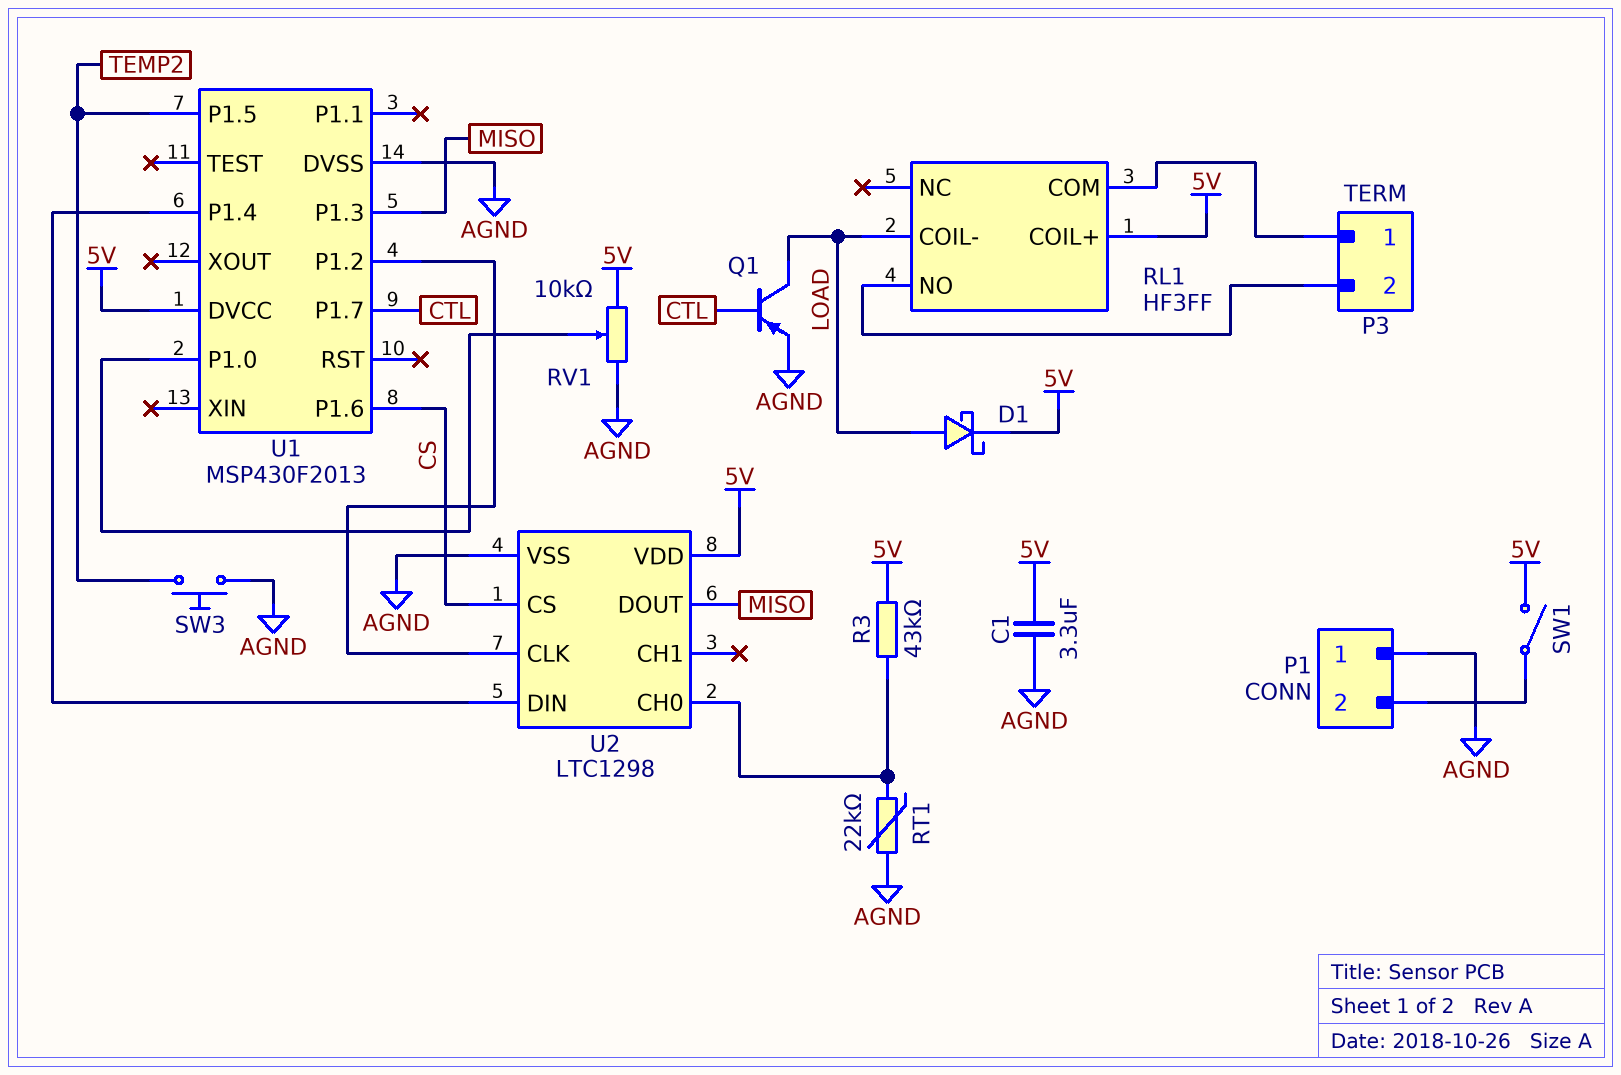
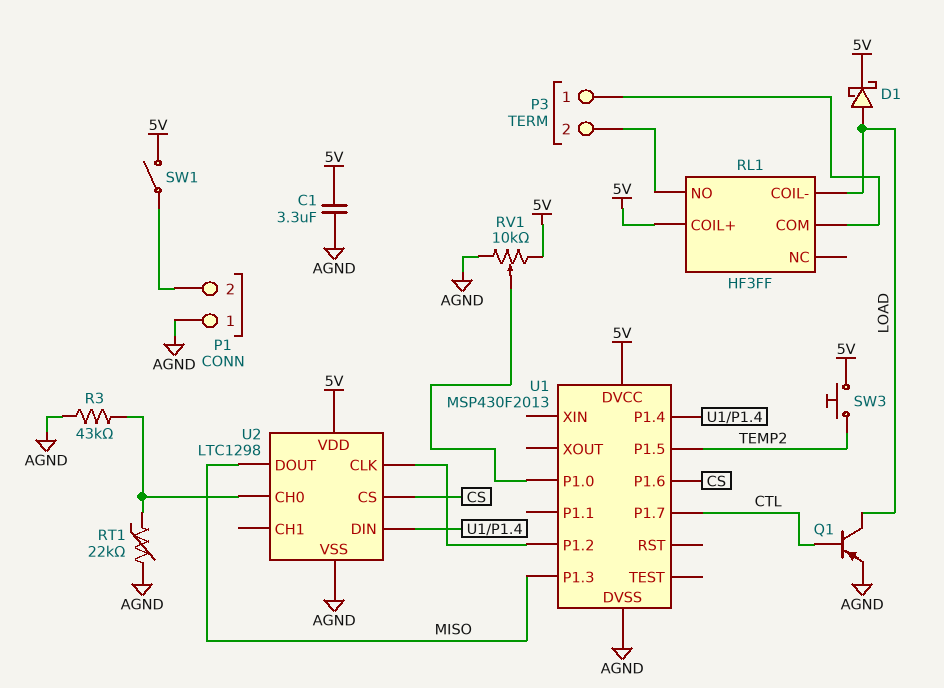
R3: 43k (5V, U2/CH0) -> 43k (AGND, U2/CH0)
SW3: button (AGND, TEMP2) -> button (5V, TEMP2)

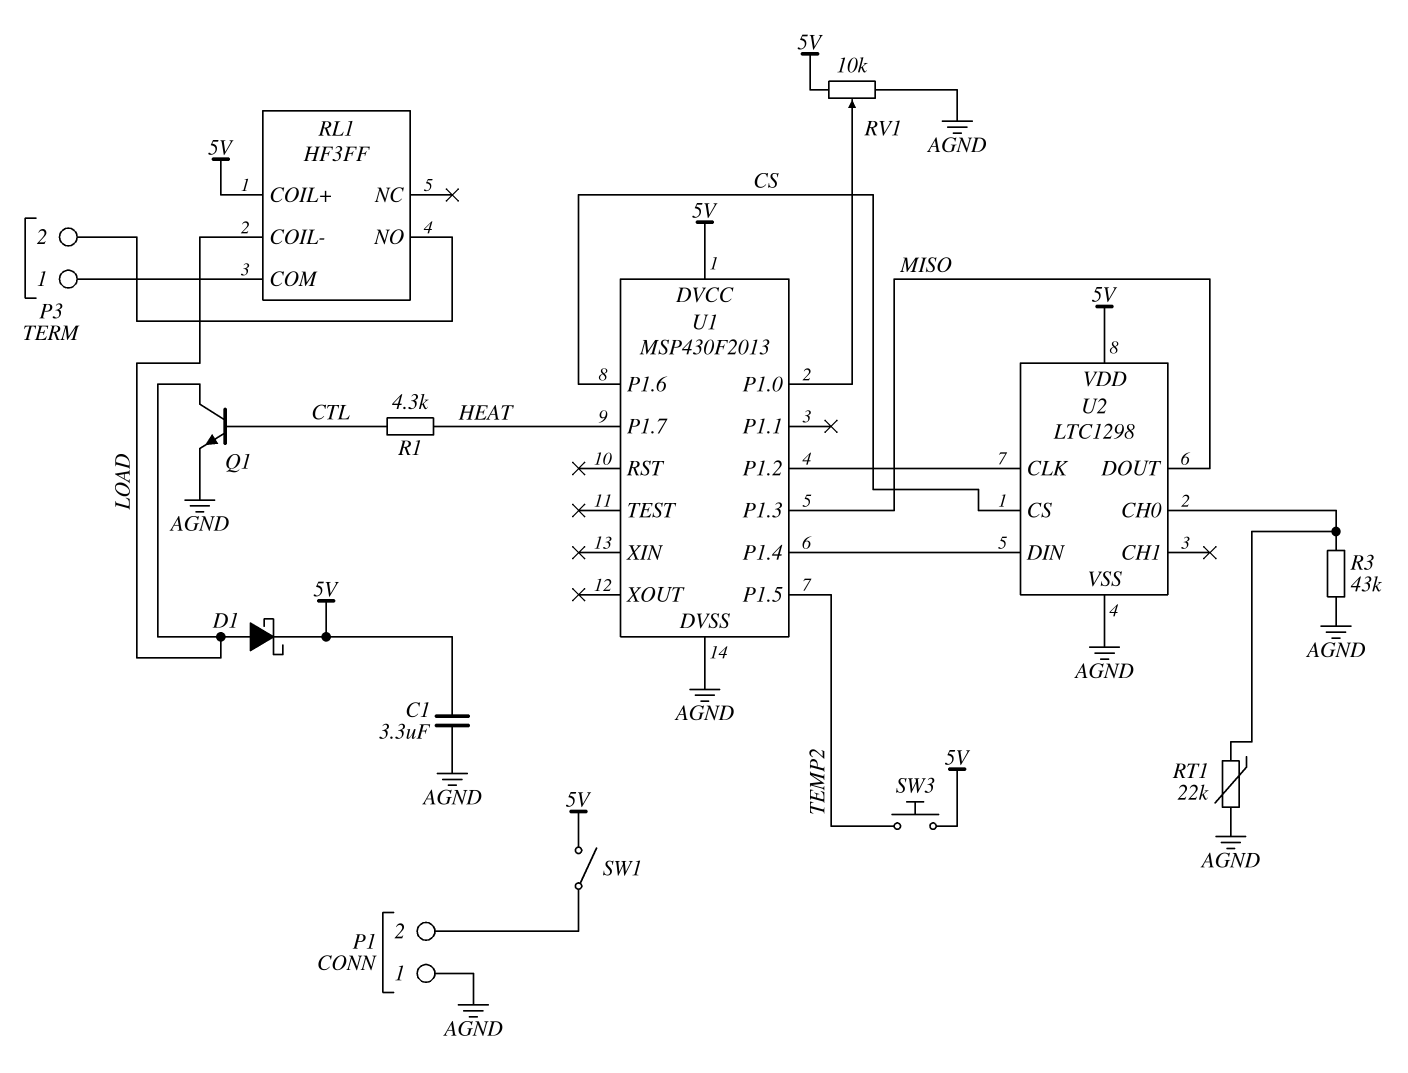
Q1: PNP (B CTL, C LOAD, E AGND) -> NPN (B CTL, C LOAD, E AGND)
R1: none -> 4.3k (CTL, HEAT)
U1 pin P1.7: CTL -> HEAT

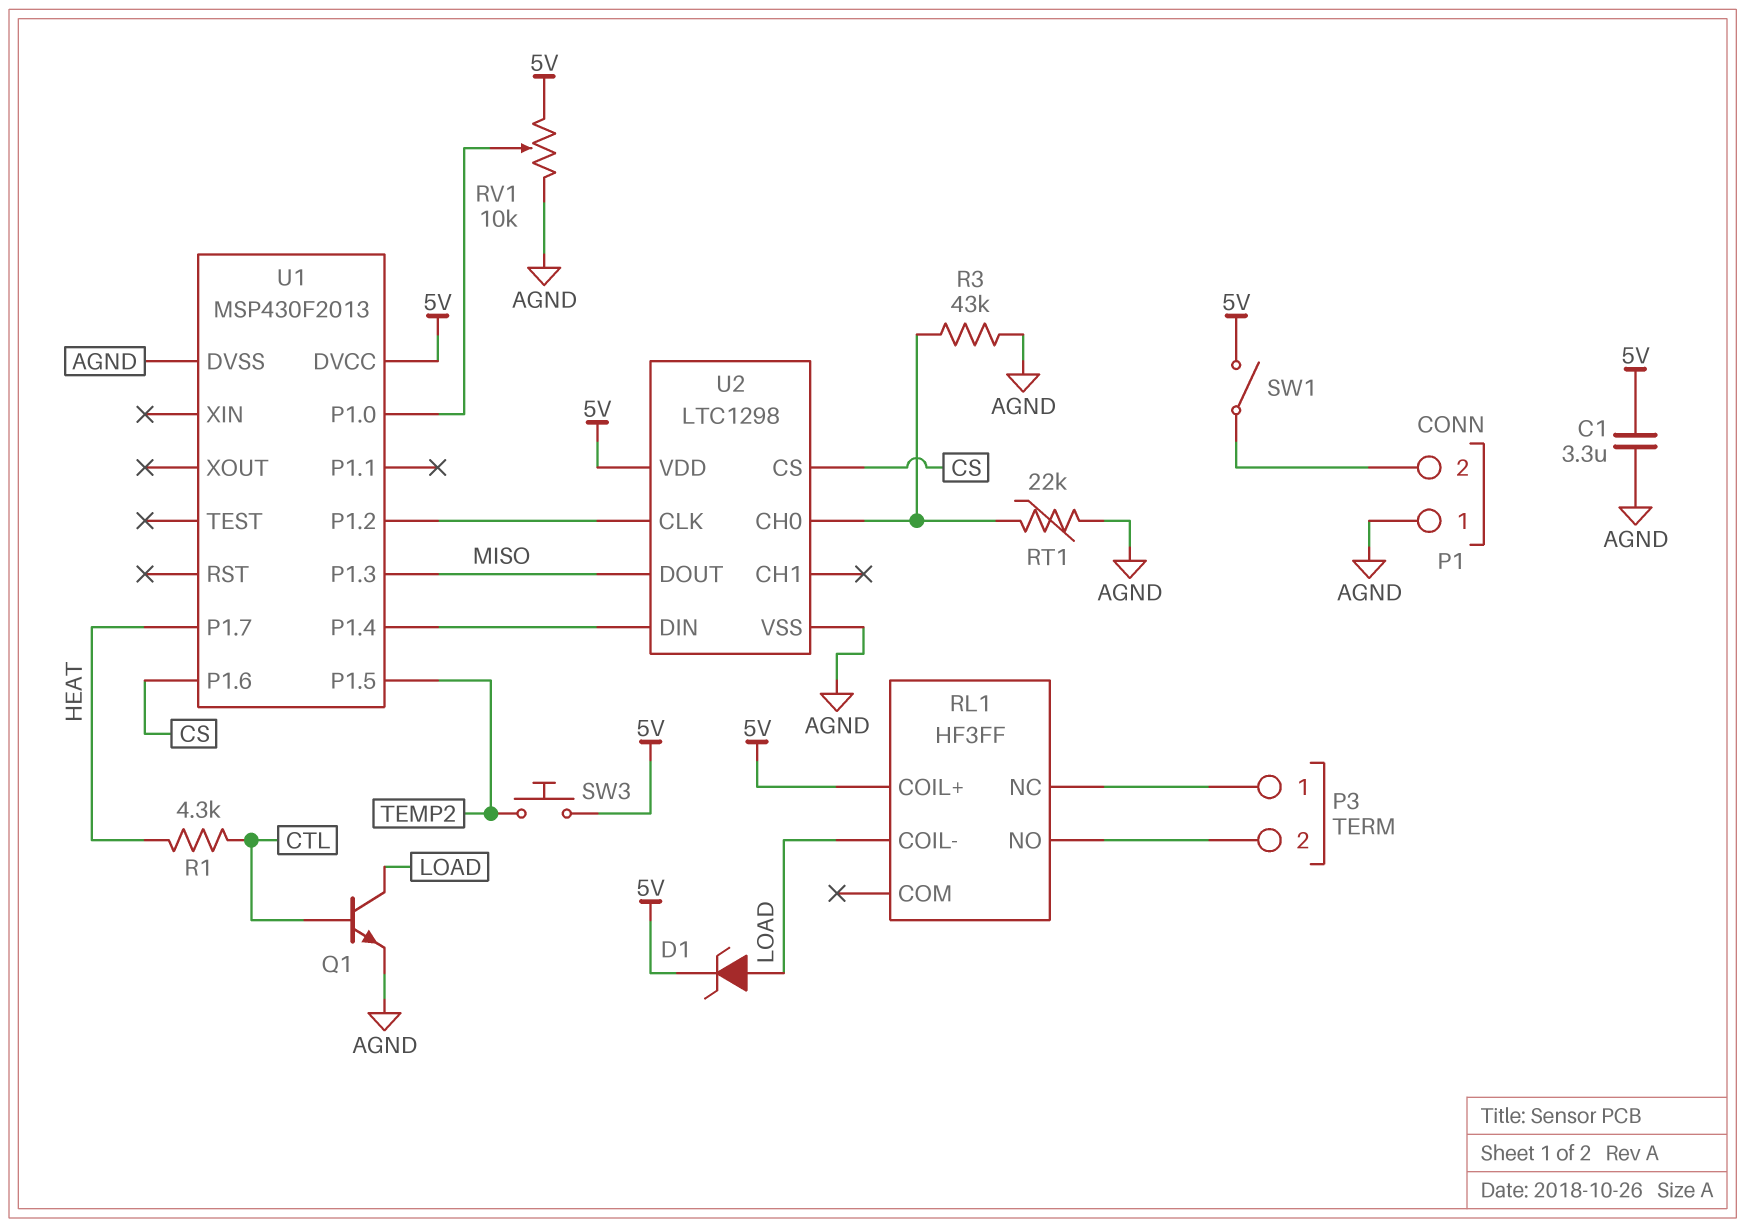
D1: schottky (A LOAD, K 5V) -> zener (A LOAD, K 5V)
RL1 pin COM: P3/1 -> none
RL1 pin NC: none -> P3/1

